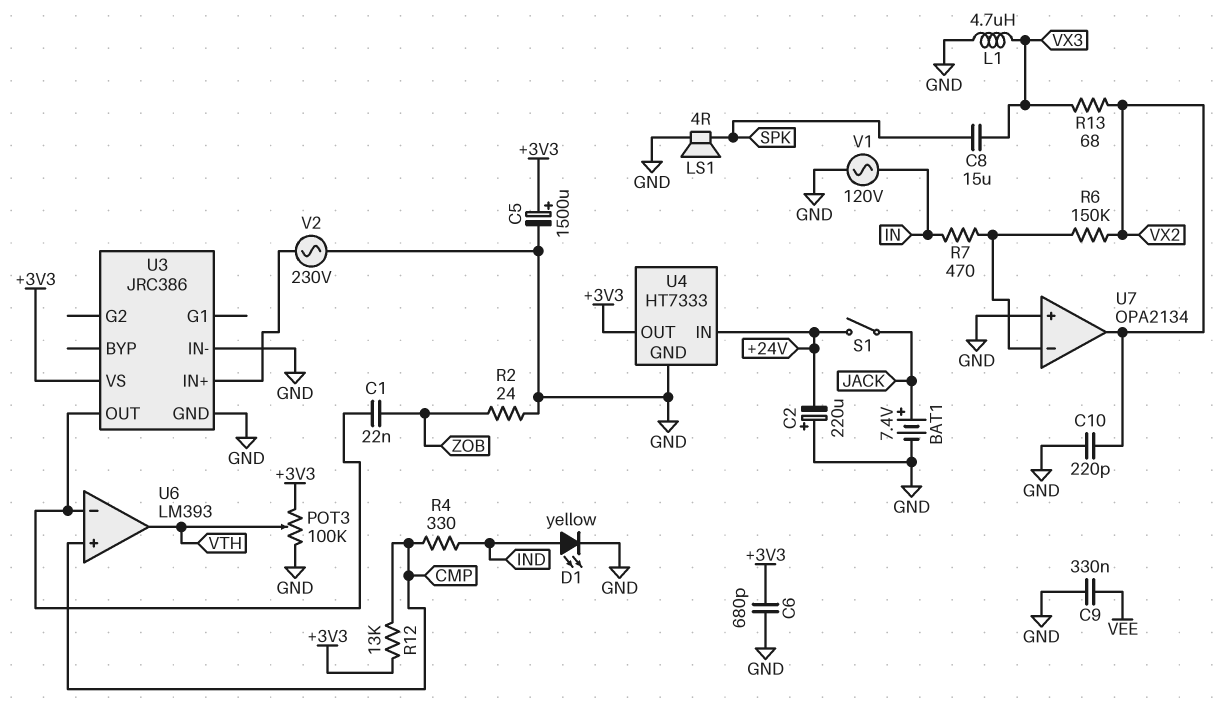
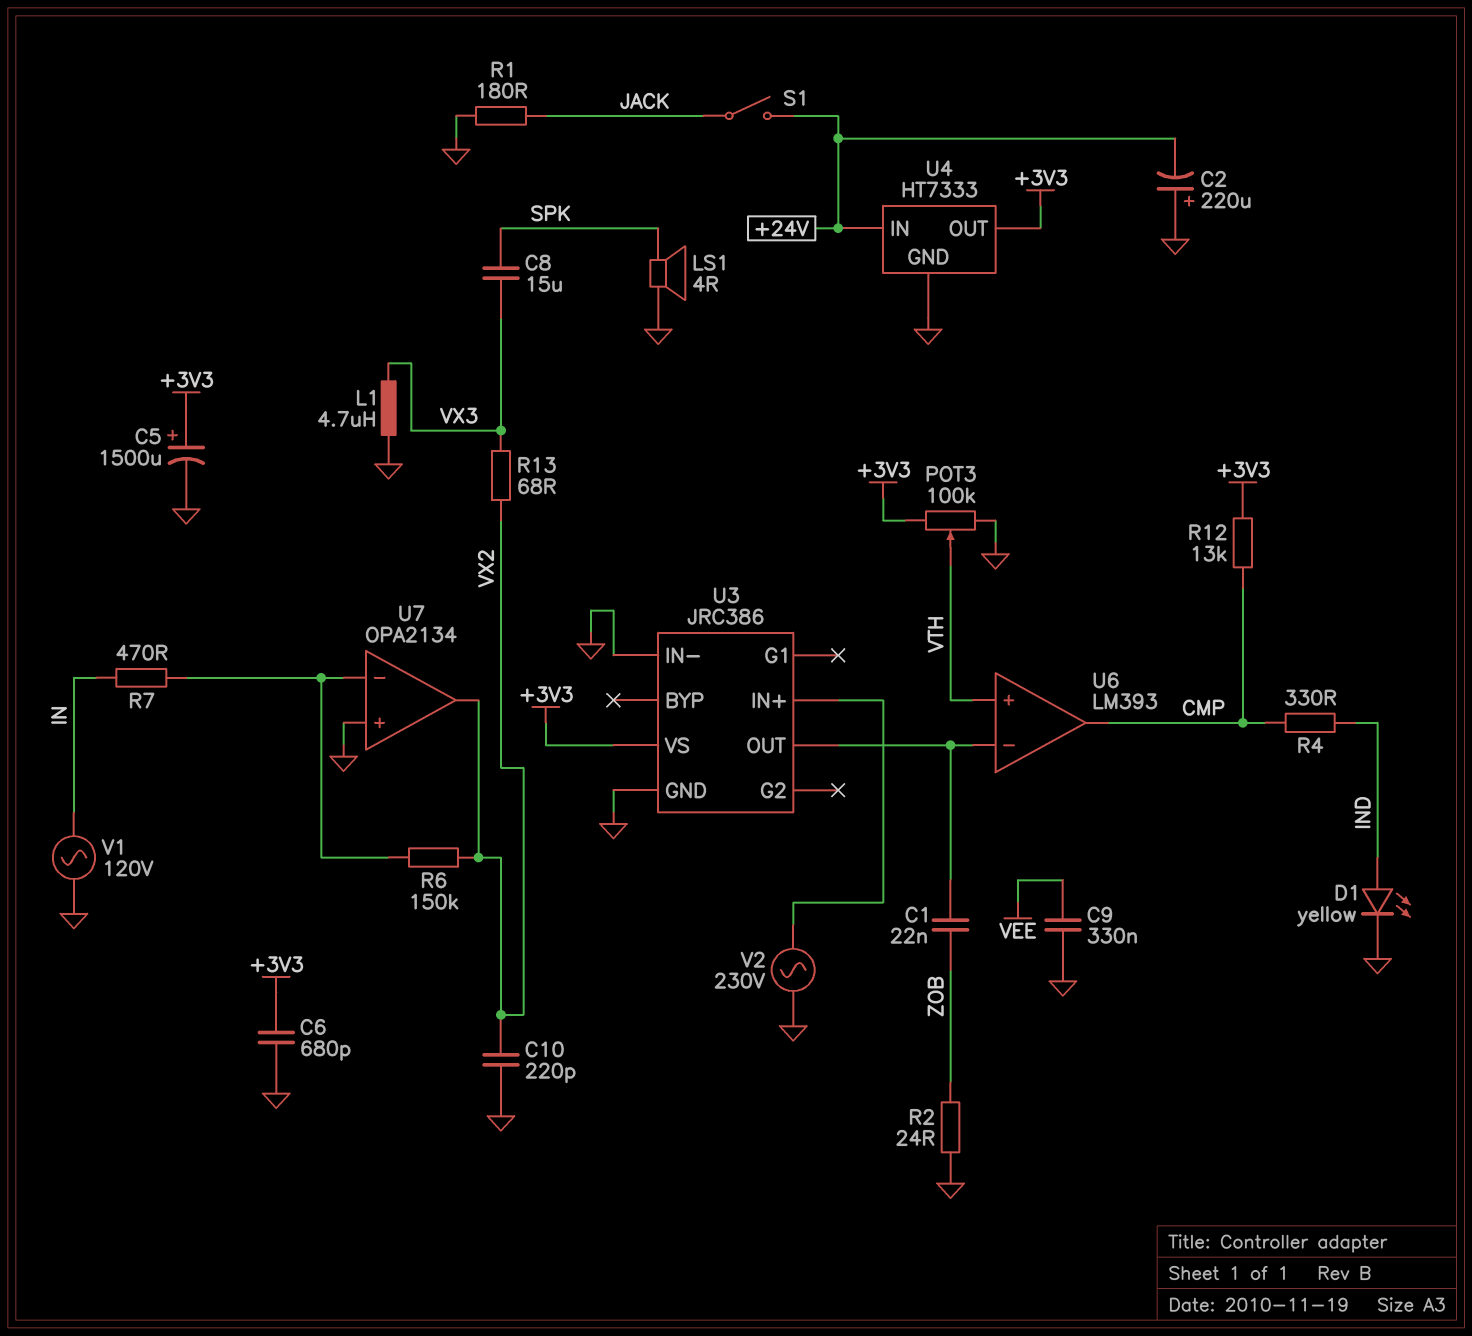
BAT1: 7.4V (plus JACK, minus GND) -> none
R1: none -> 180 (GND, JACK)
U6 pin in+: CMP -> VTH
U6 pin out: VTH -> CMP

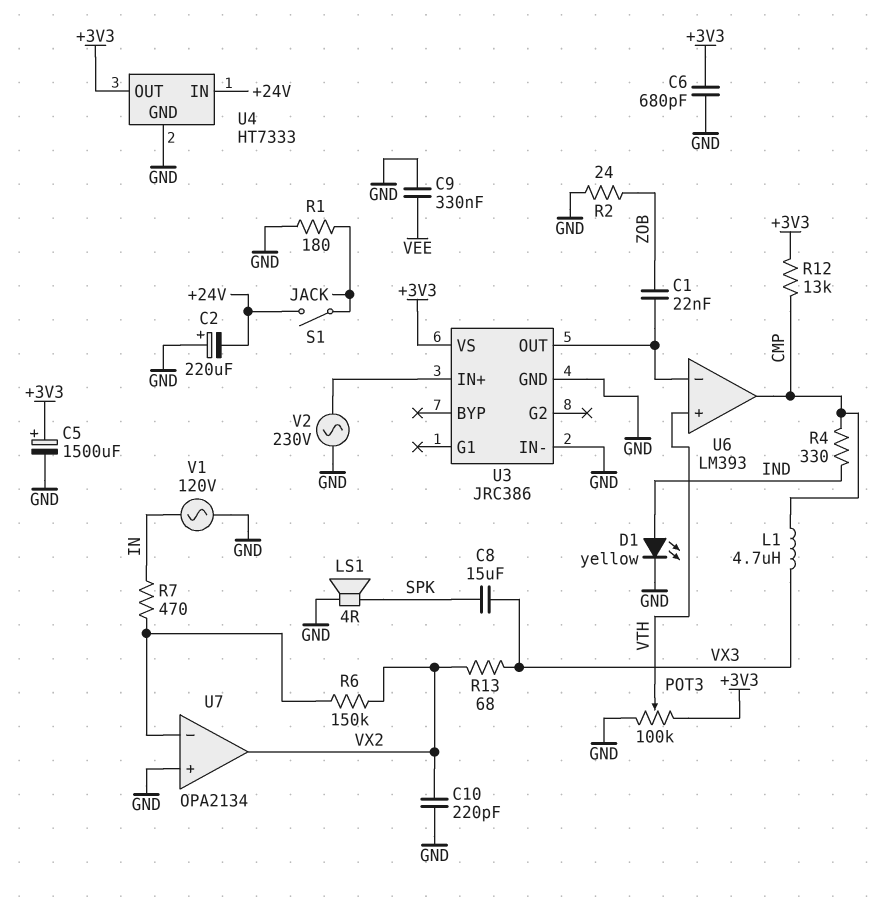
L1: 4.7uH (GND, VX3) -> 4.7uH (CMP, VX3)

